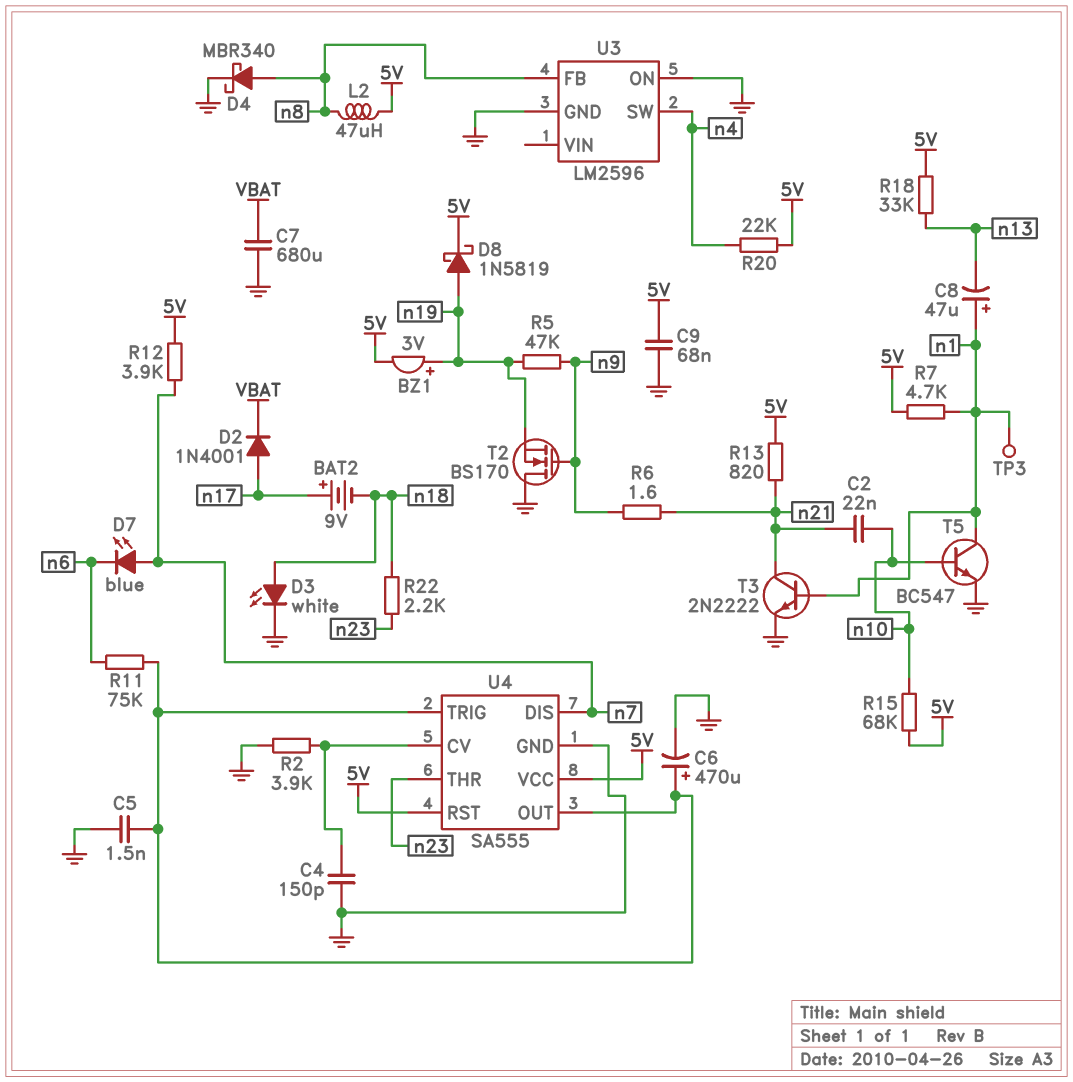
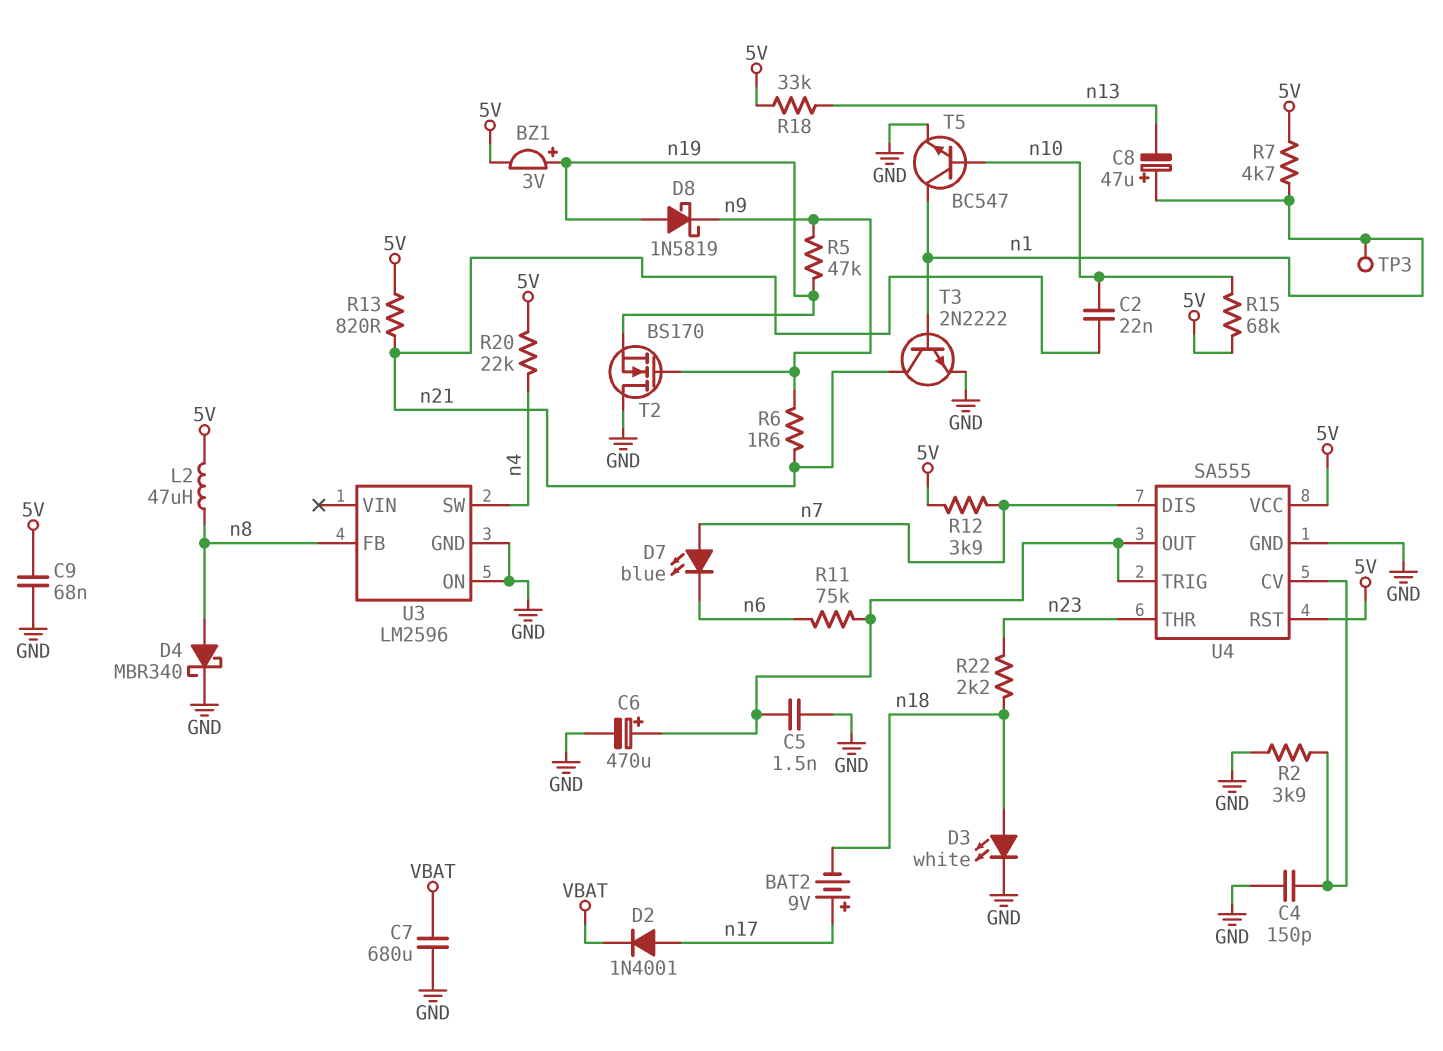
D8: schottky 1N5819 (A n19, K 5V) -> schottky 1N5819 (A n19, K n9)

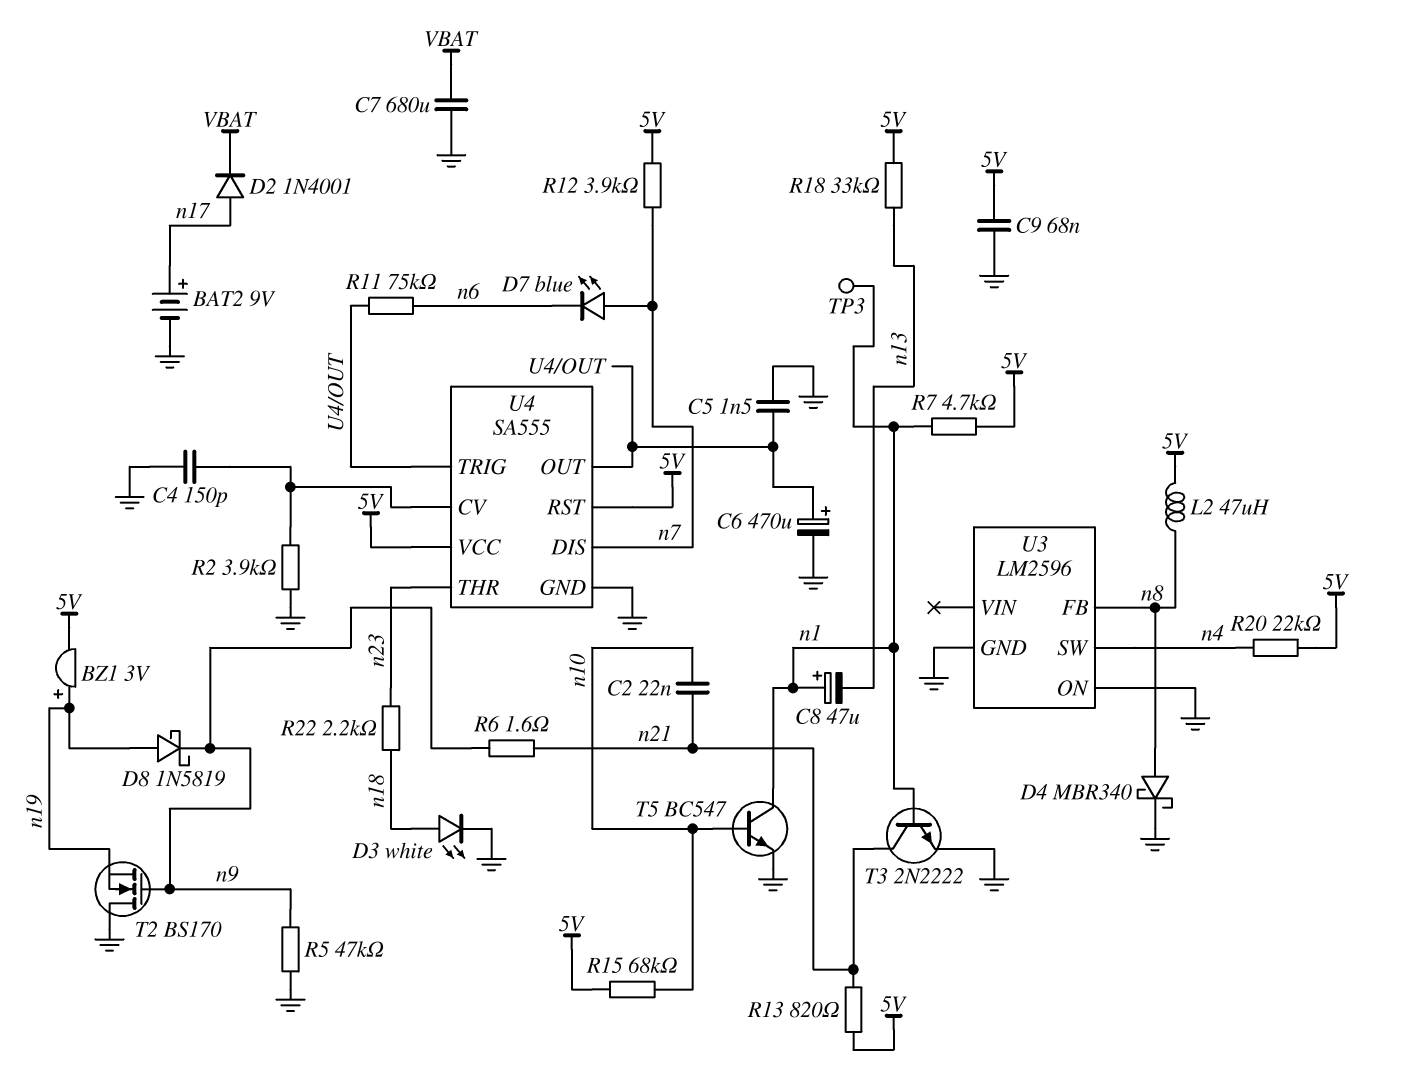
BAT2: 9V (plus n17, minus n18) -> 9V (plus n17, minus GND)
R5: 47k (n9, n19) -> 47k (GND, n9)

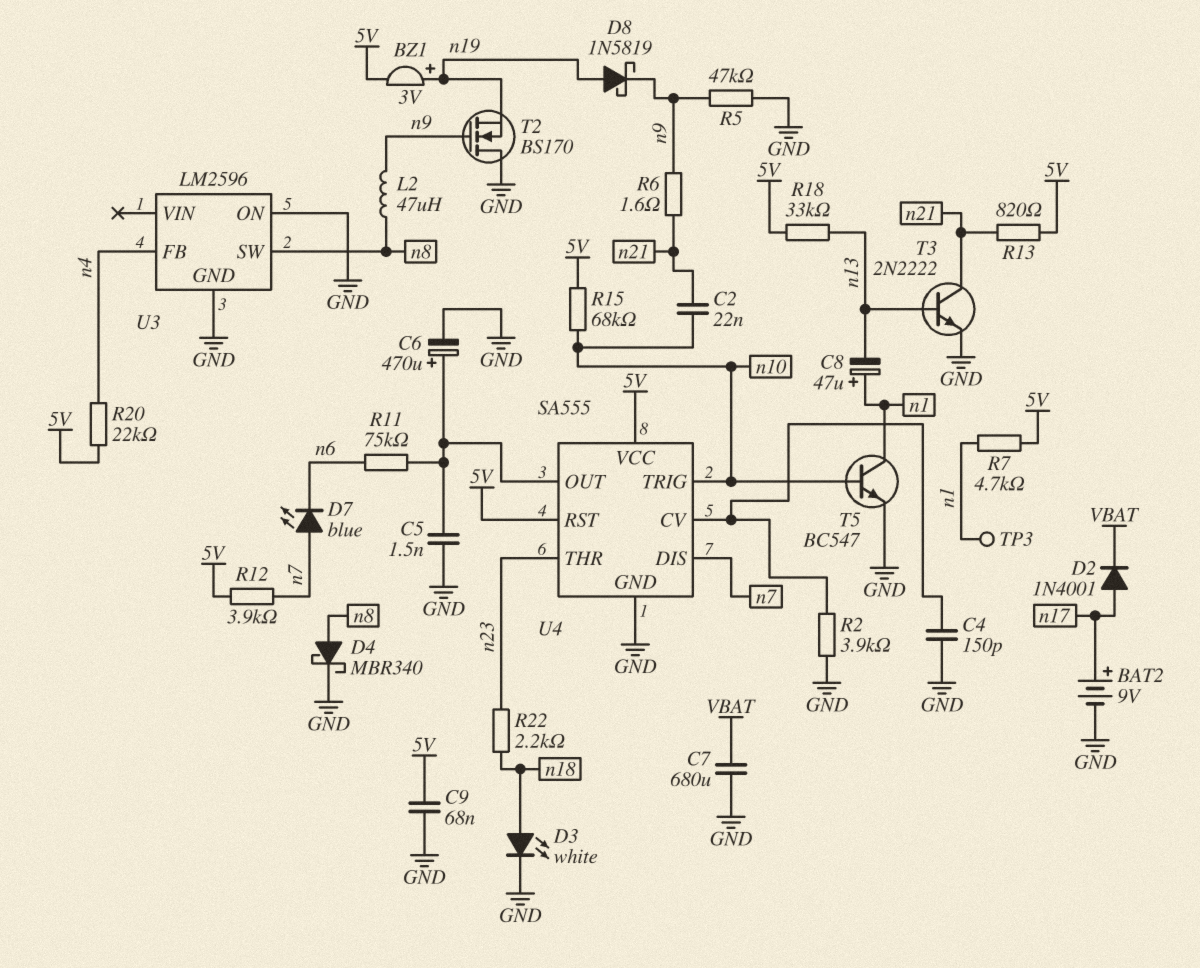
L2: 47uH (5V, n8) -> 47uH (n8, n9)
T3: NPN 2N2222 (B n1, C n21, E GND) -> NPN 2N2222 (B n13, C n21, E GND)
U3 pin FB: n8 -> n4
U3 pin SW: n4 -> n8
U4 pin TRIG: U4/OUT -> n10

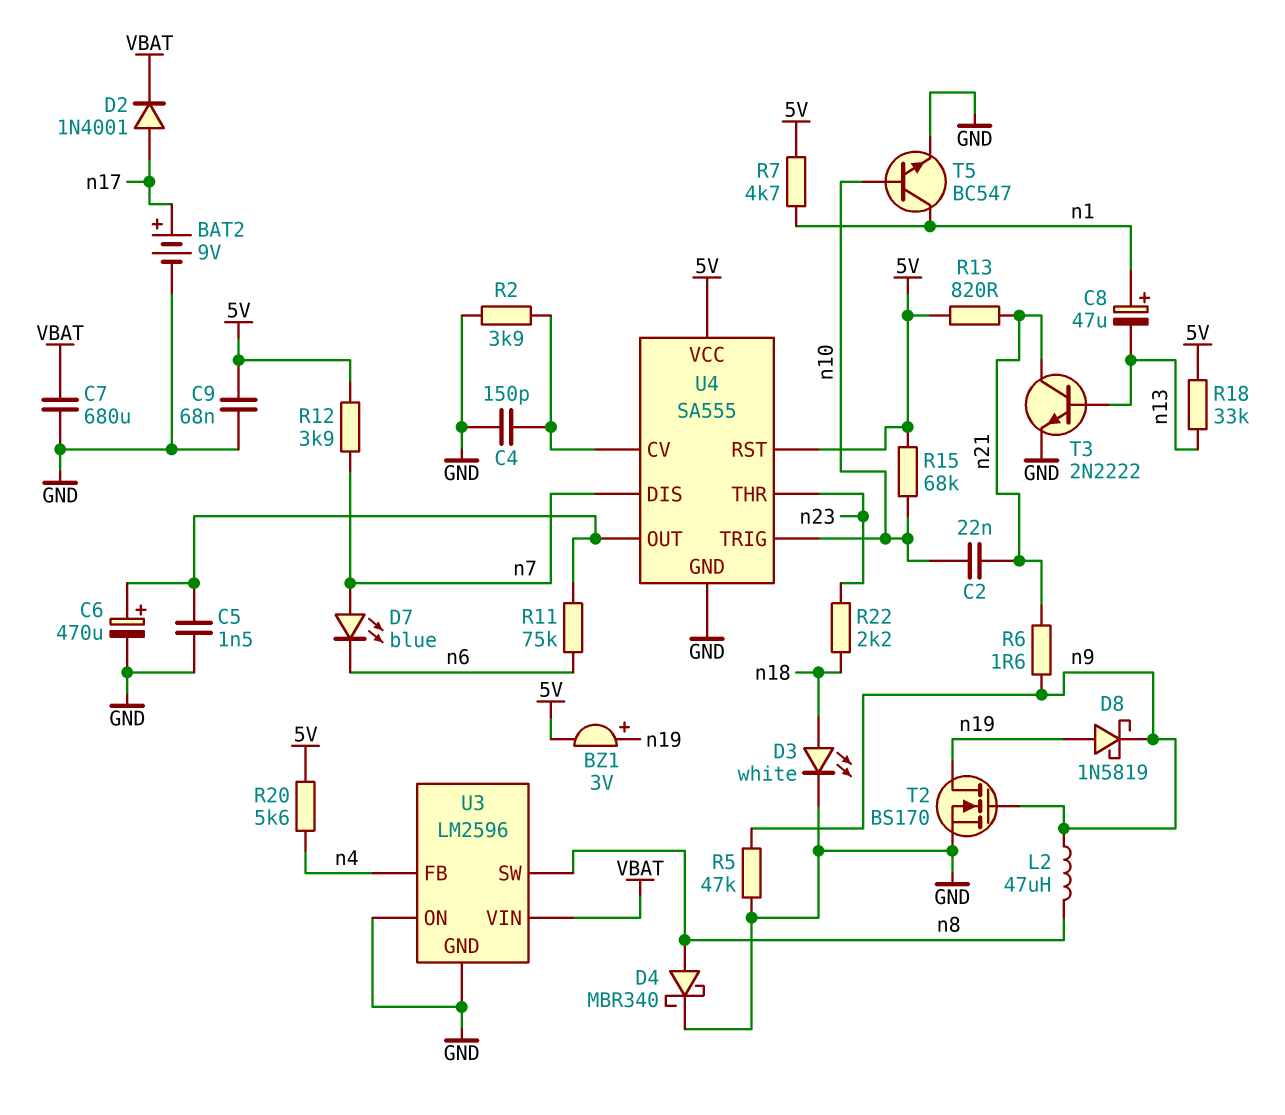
R20: 22k (5V, n4) -> 5.6k (5V, n4)
T2: NMOS BS170 (G n9, D GND, S n19) -> NMOS BS170 (G n9, D n19, S GND)
TP3: test point (n1) -> none
U3 pin VIN: none -> VBAT

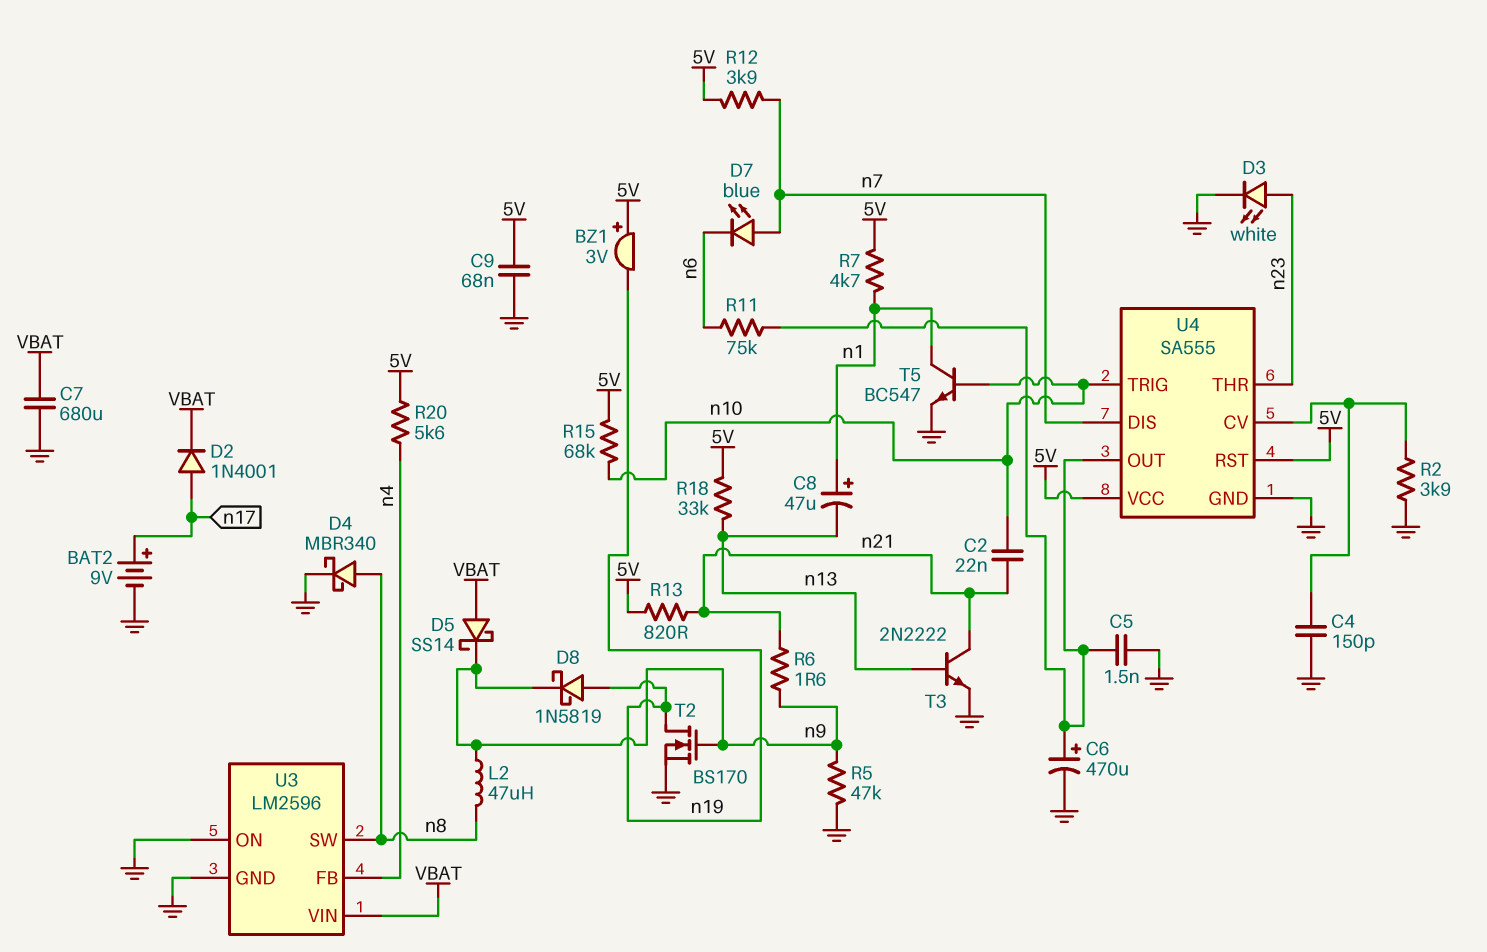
BZ1: buzzer 3V (plus n19, minus 5V) -> buzzer 3V (plus 5V, minus n19)
D3: LED white (A n18, K GND) -> LED white (A n23, K GND)
D5: none -> schottky SS14 (A VBAT, K n9)
R22: 2.2k (n18, n23) -> none

